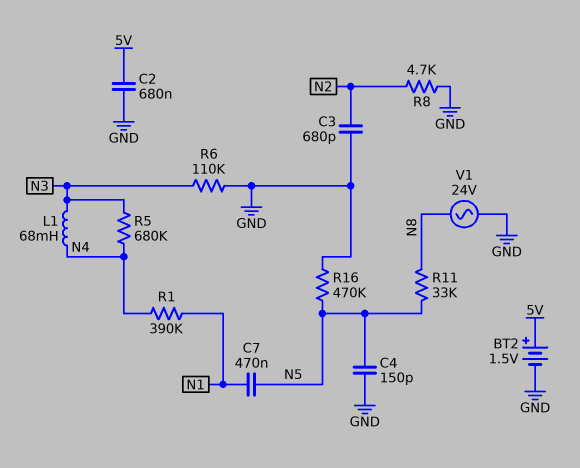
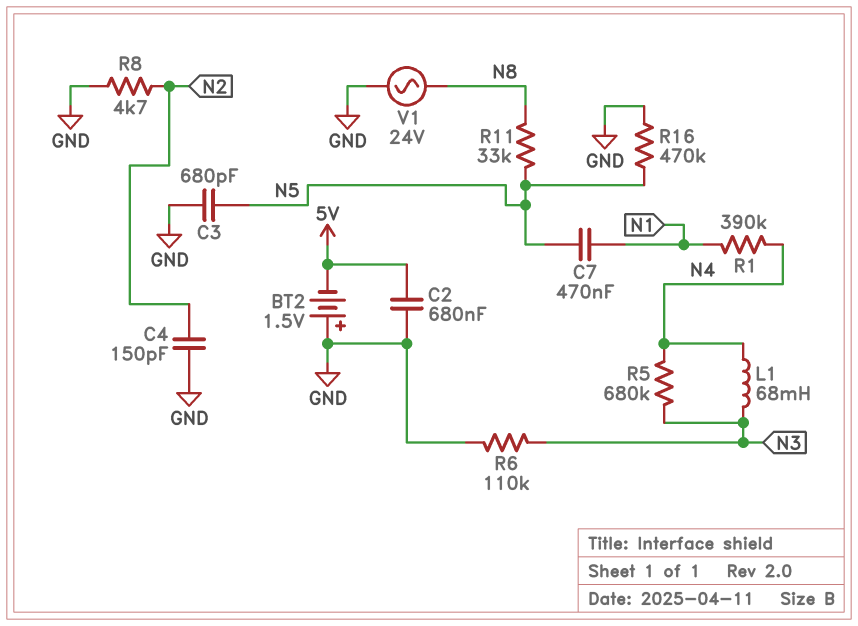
BT2: 1.5V (plus 5V, minus GND) -> 1.5V (plus GND, minus 5V)
C3: 680pF (GND, N2) -> 680pF (GND, N5)
C4: 150pF (GND, N5) -> 150pF (GND, N2)

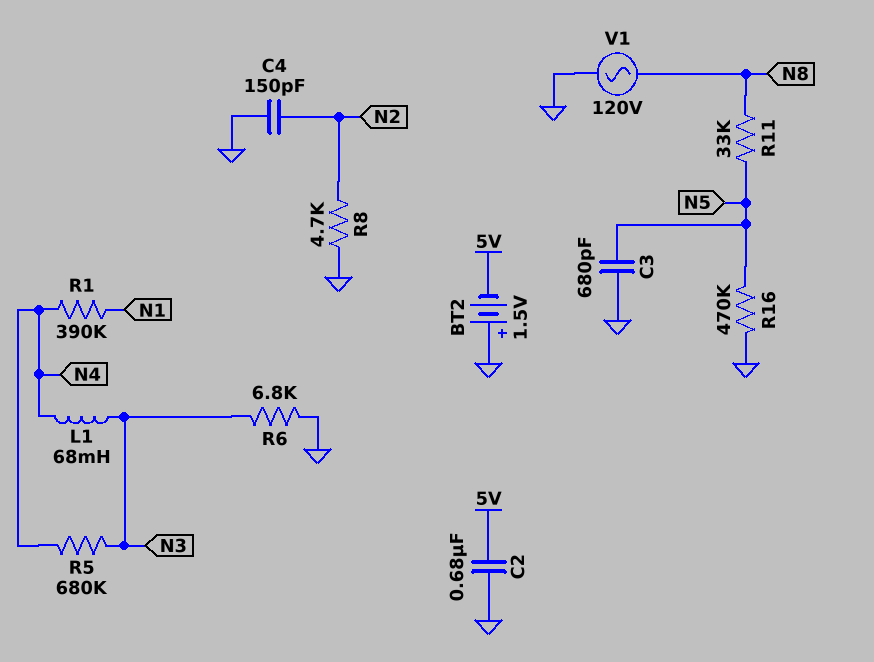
C7: 470nF (N1, N5) -> none
R6: 110k (GND, N3) -> 6.8k (GND, N3)
V1: AC 24V (GND, N8) -> AC 120V (GND, N8)

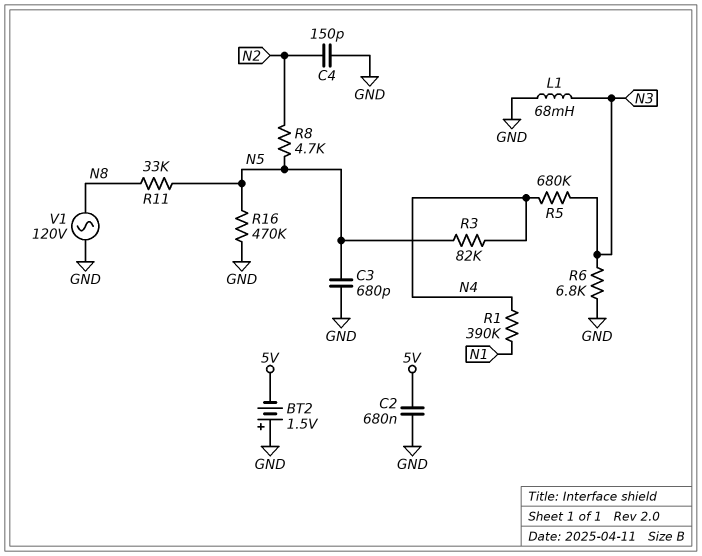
L1: 68mH (N3, N4) -> 68mH (GND, N3)
R3: none -> 82k (N4, N5)
R8: 4.7k (GND, N2) -> 4.7k (N2, N5)

